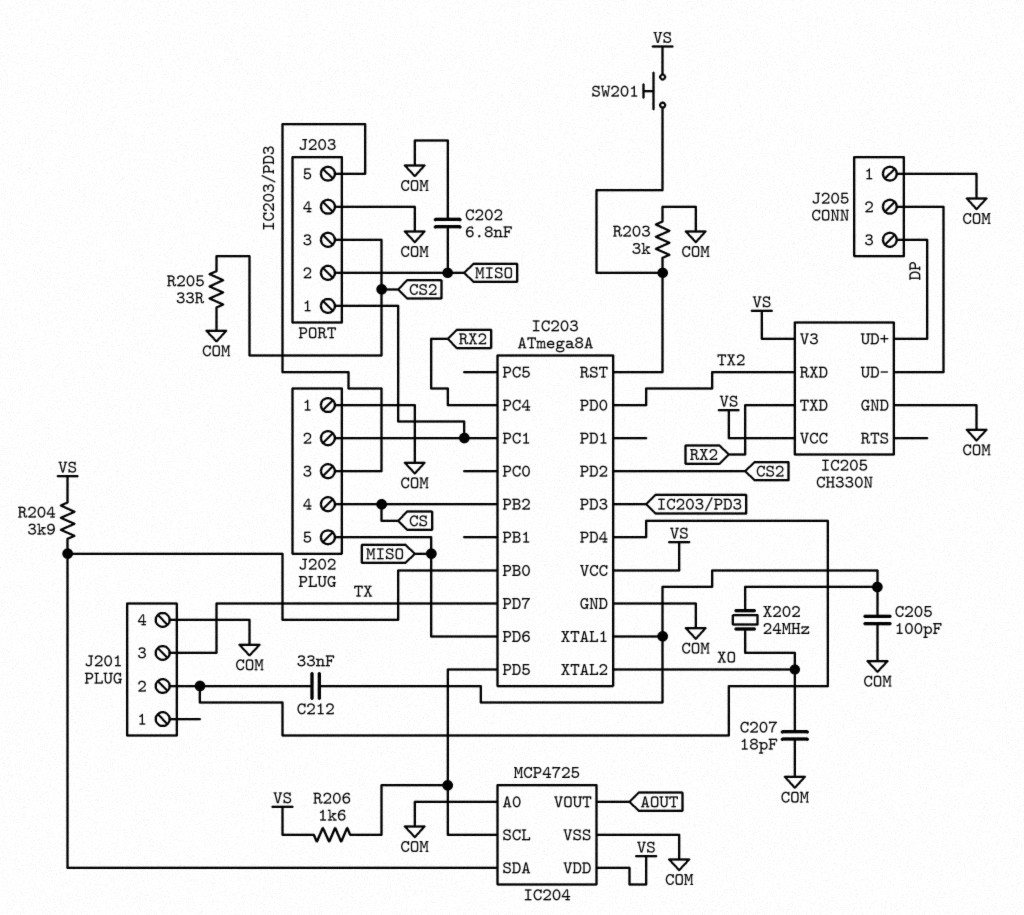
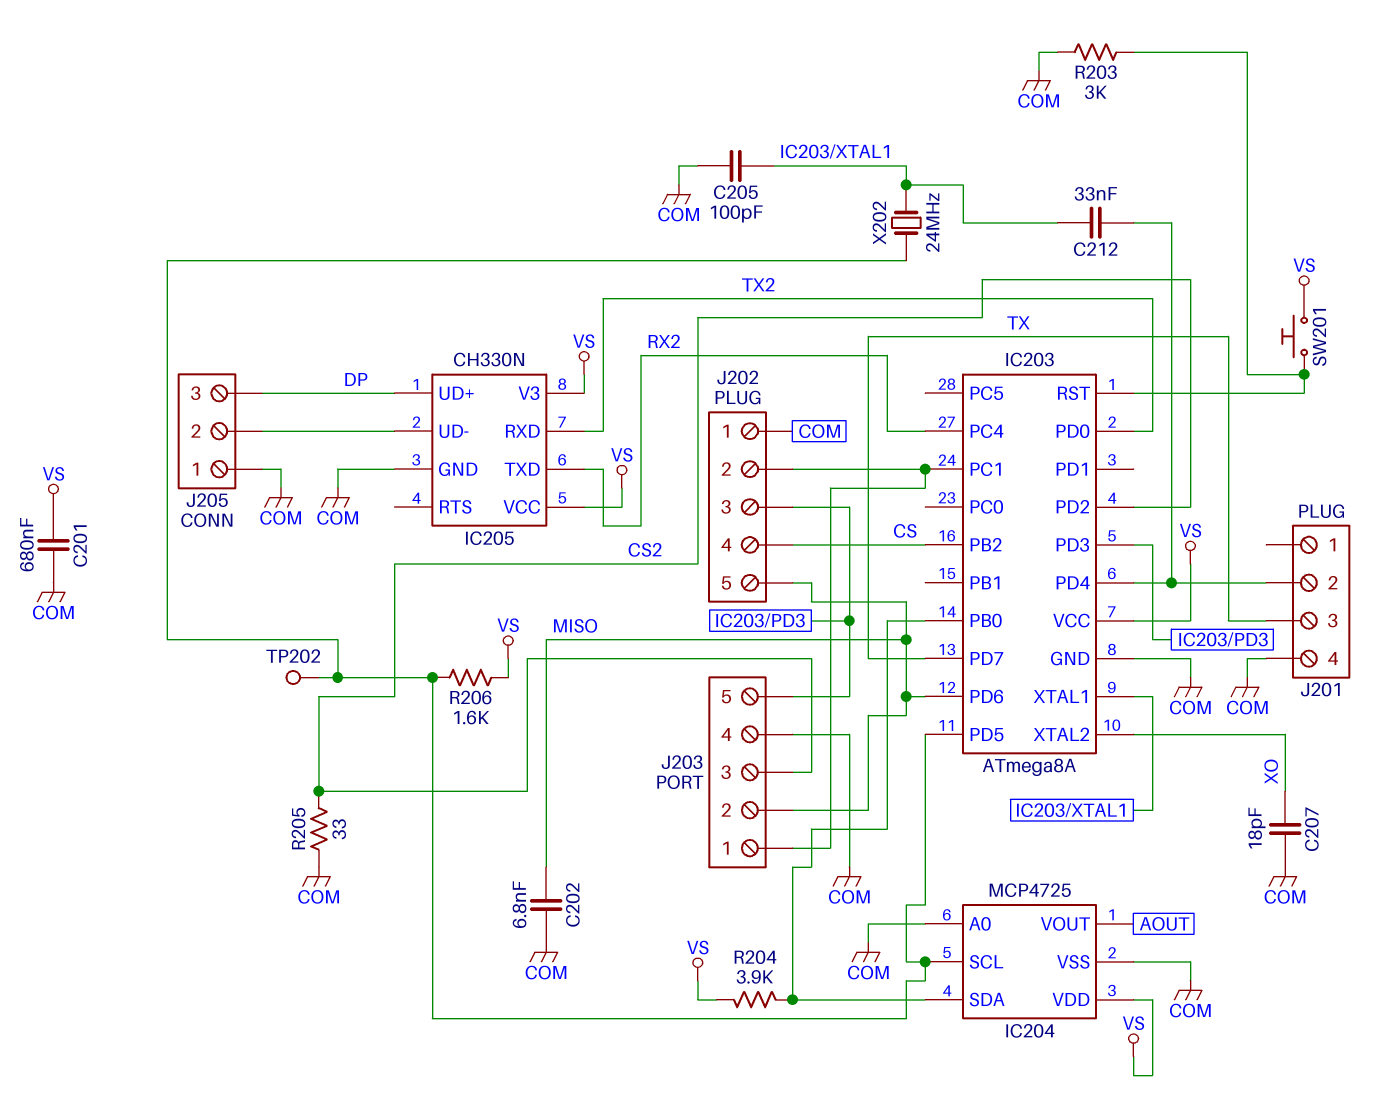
C201: none -> 680nF (COM, VS)
TP202: none -> test point (IC203/PD5)
X202: 24MHz (IC203/XTAL1, XO) -> 24MHz (IC203/PD5, IC203/XTAL1)

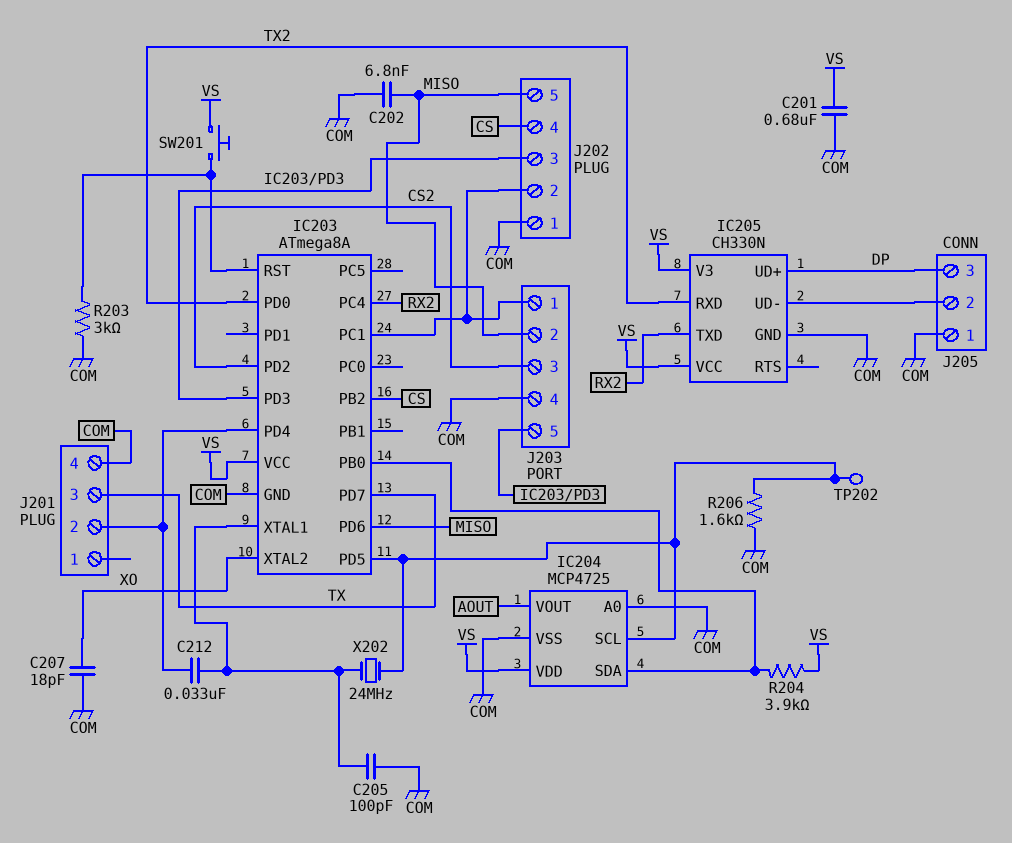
R205: 33 (COM, CS2) -> none
R206: 1.6k (IC203/PD5, VS) -> 1.6k (COM, IC203/PD5)

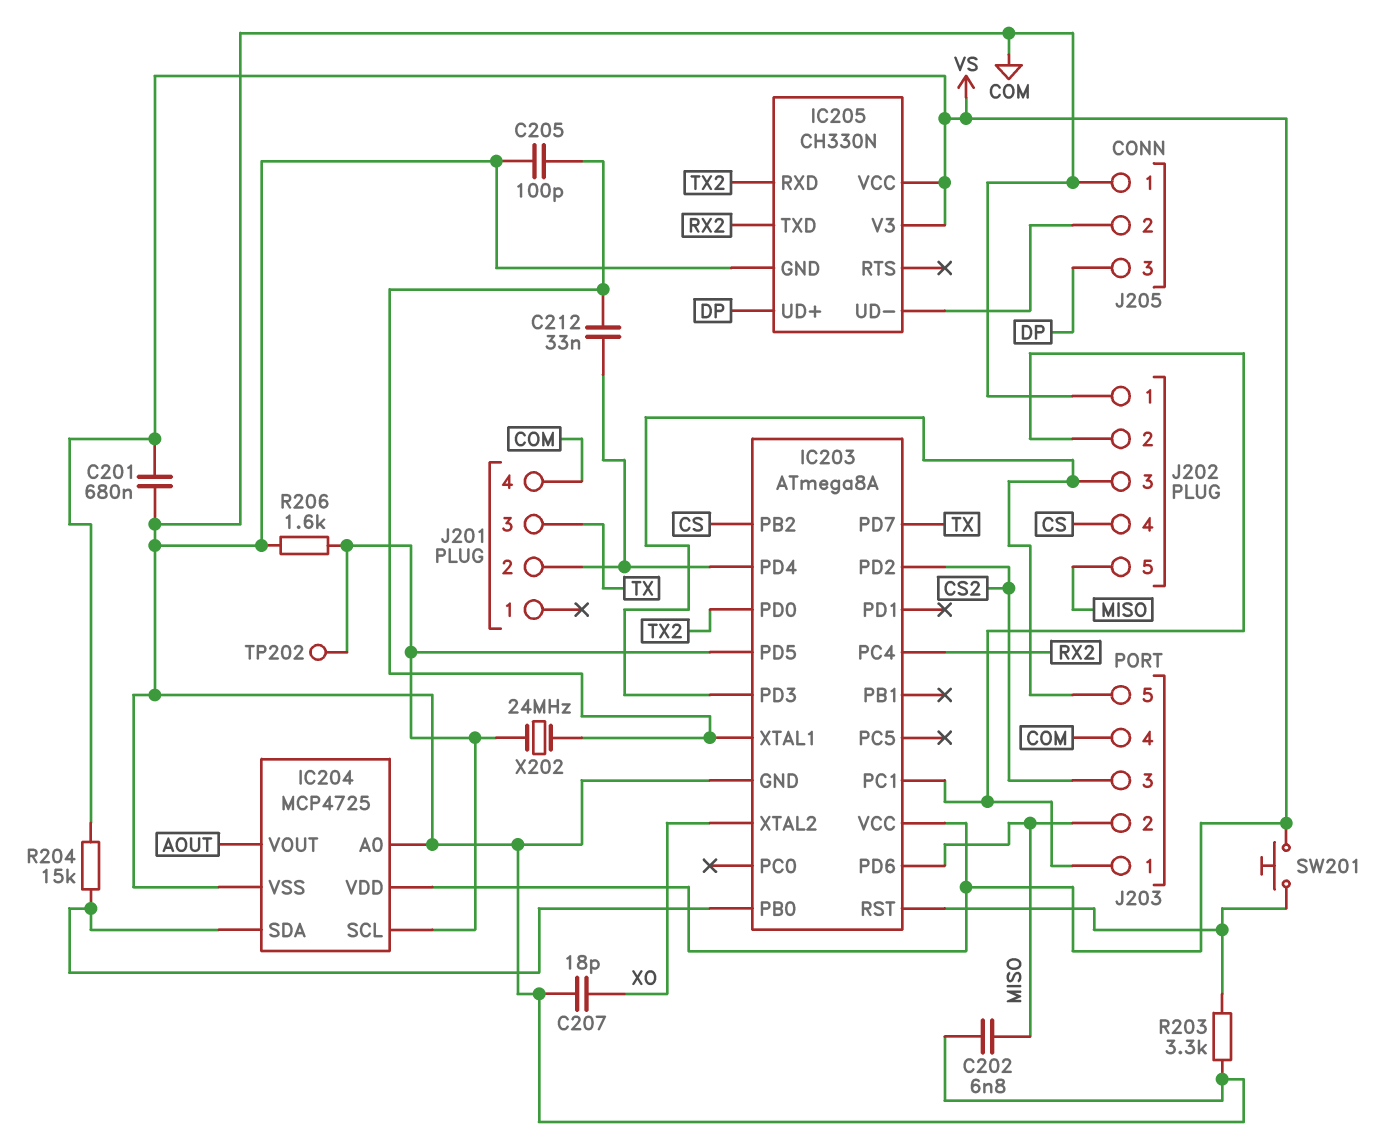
R203: 3k (COM, IC203/RST) -> 3.3k (COM, IC203/RST)
R204: 3.9k (IC203/PB0, VS) -> 15k (IC203/PB0, VS)

